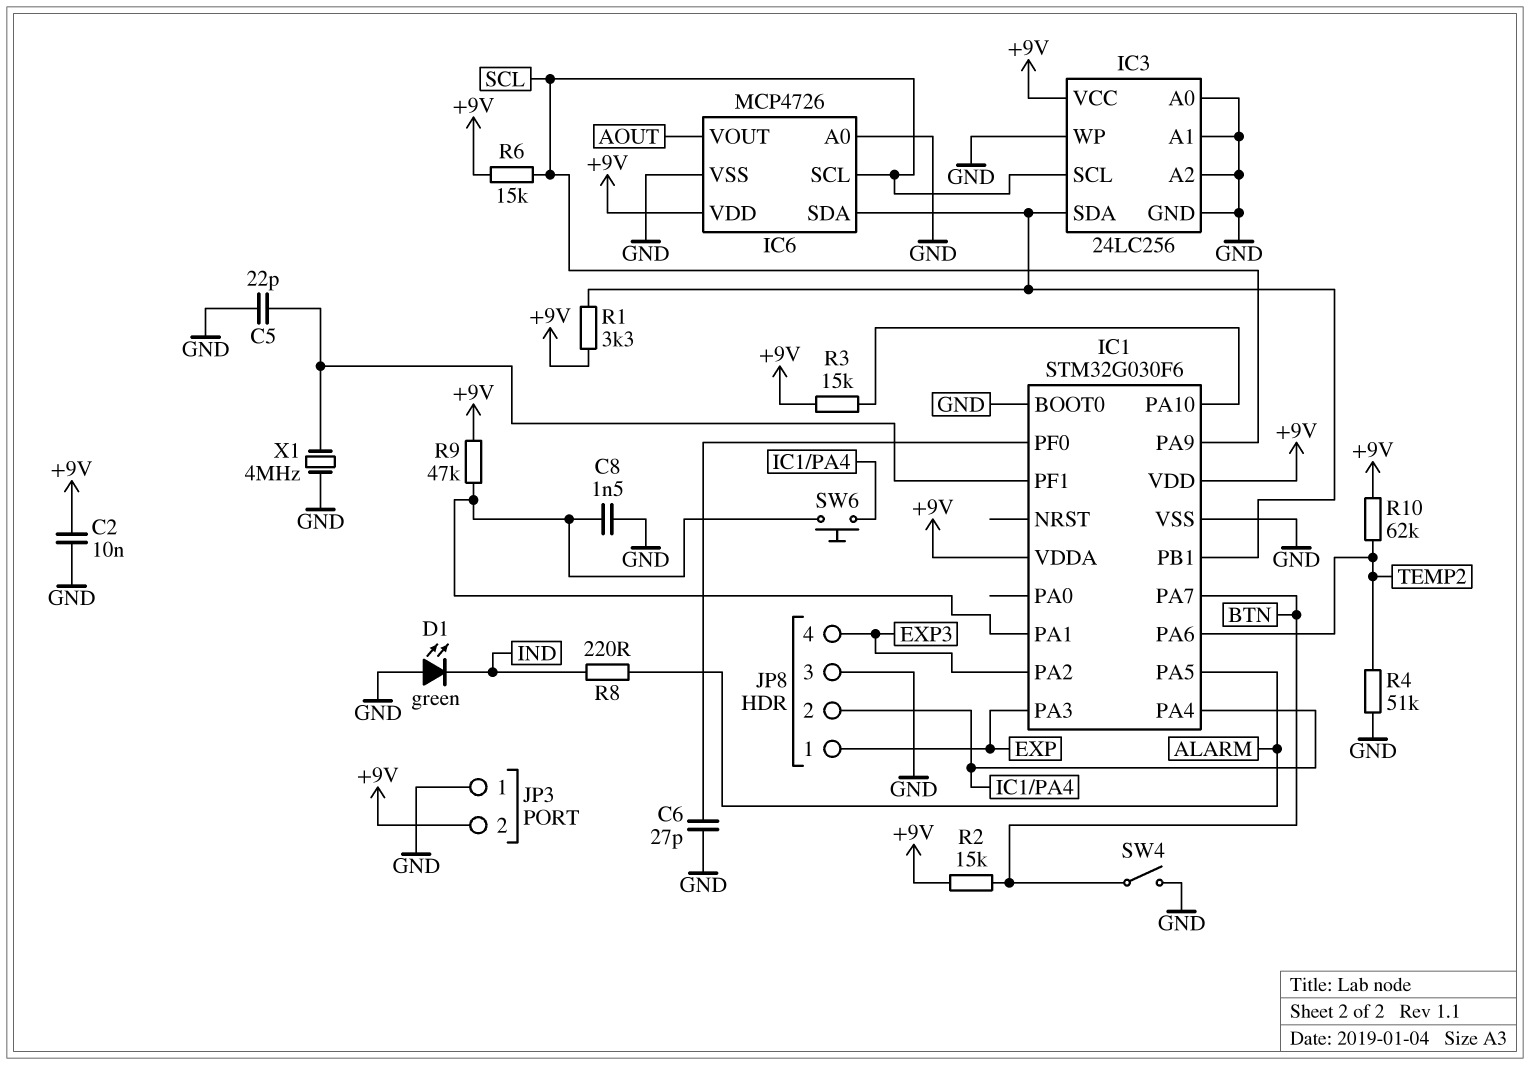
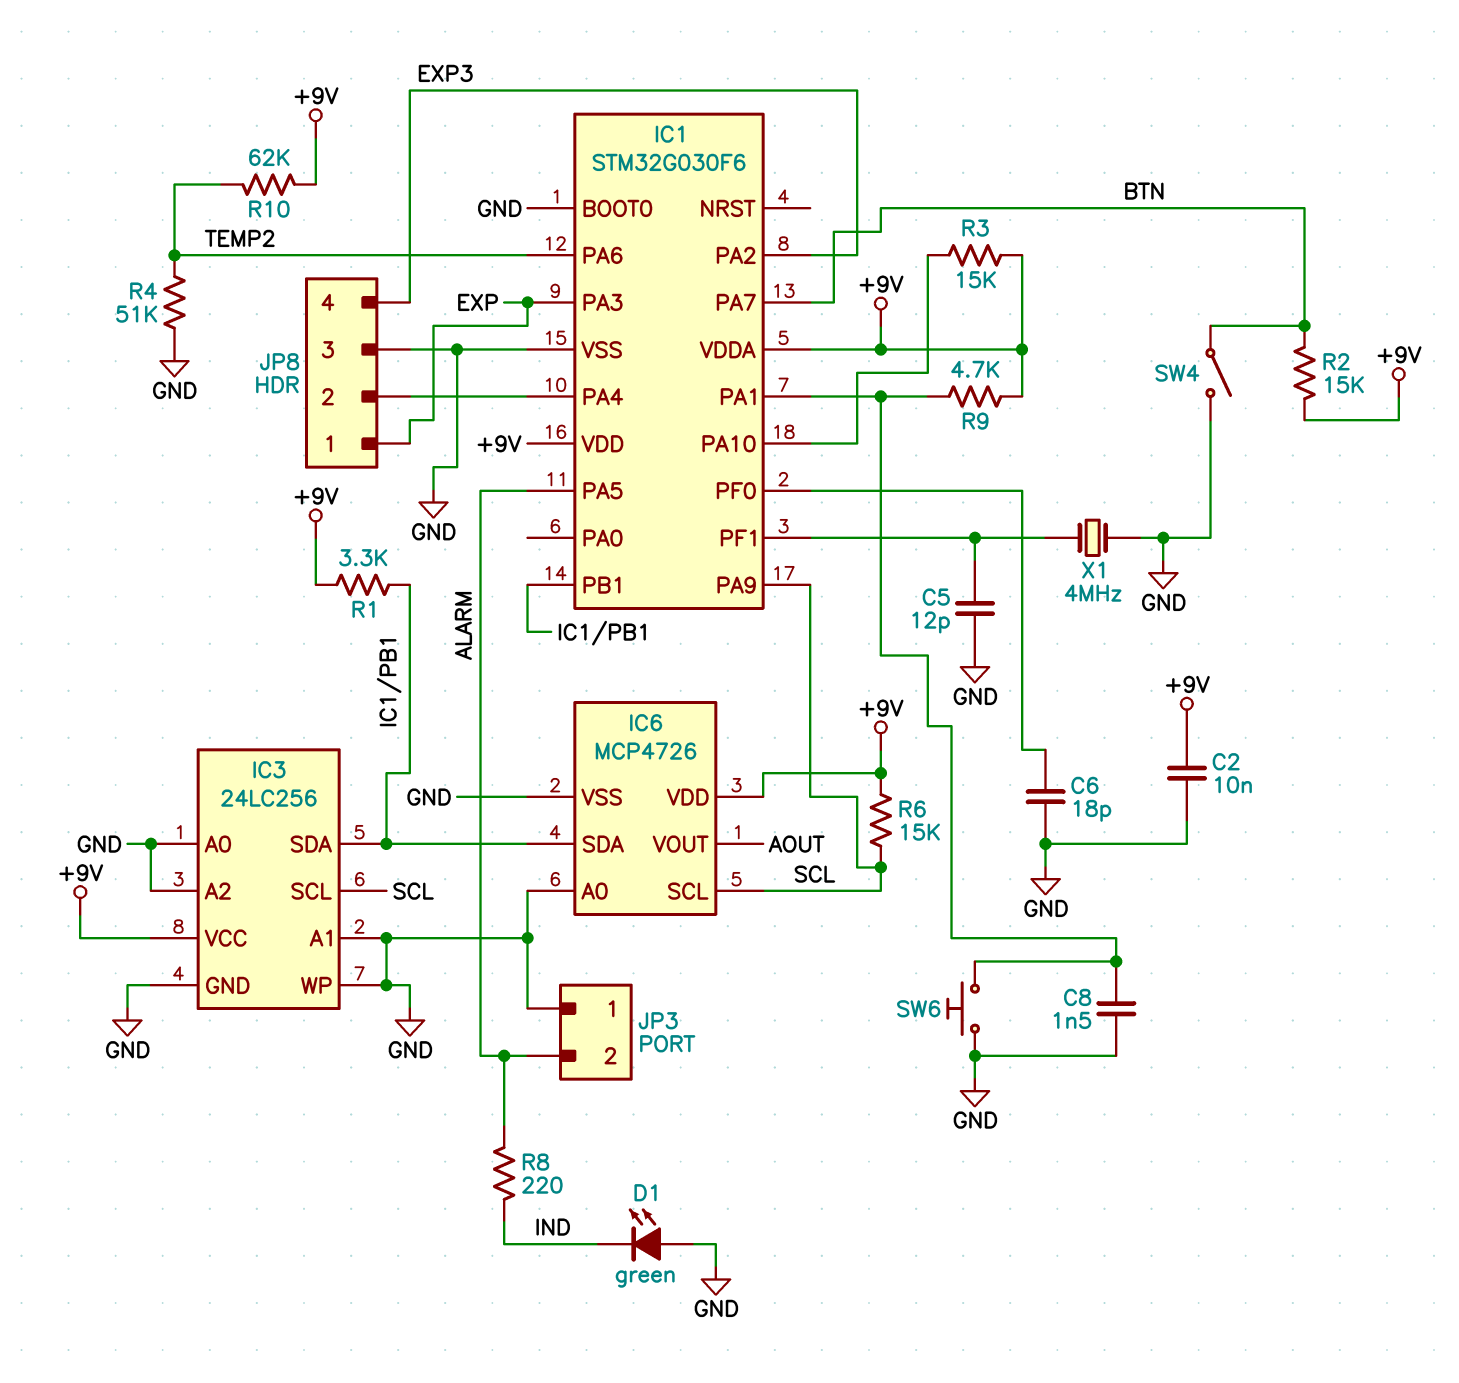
C5: 22pF (GND, IC1/PF1) -> 12pF (GND, IC1/PF1)
C6: 27pF (GND, IC1/PF0) -> 18pF (GND, IC1/PF0)
JP3 pin 2: +9V -> ALARM
R9: 47k (+9V, IC1/PA1) -> 4.7k (+9V, IC1/PA1)
SW6: button (IC1/PA1, IC1/PA4) -> button (GND, IC1/PA1)

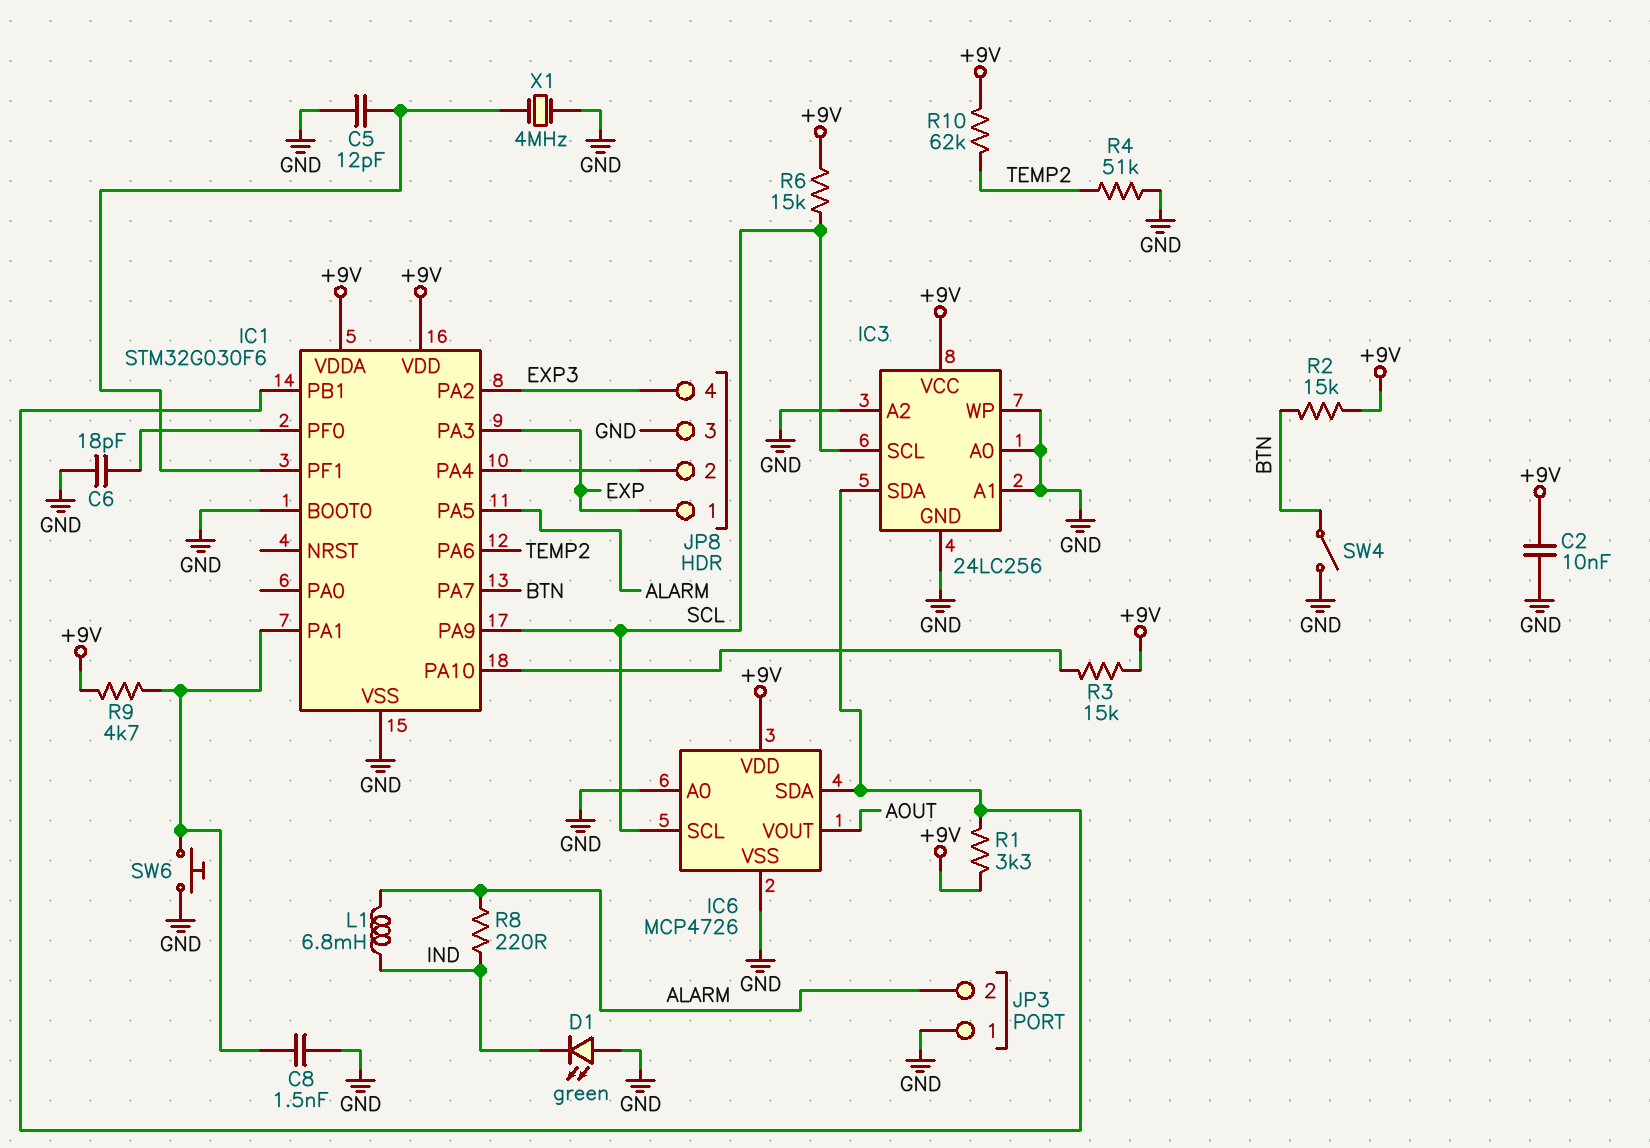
L1: none -> 6.8mH (ALARM, IND)

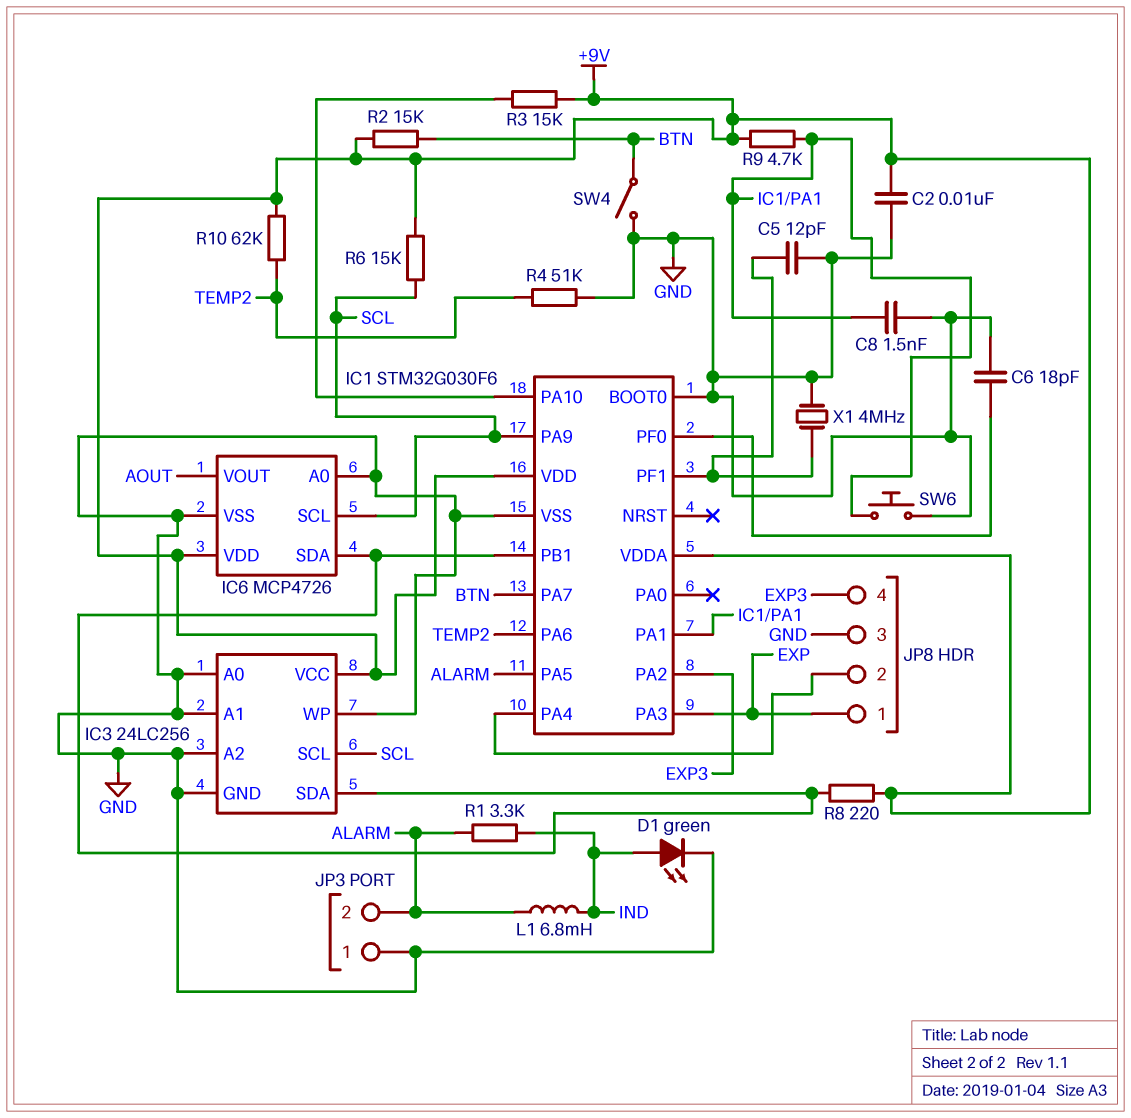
D1: LED green (A GND, K IND) -> LED green (A IND, K GND)
R1: 3.3k (+9V, IC1/PB1) -> 3.3k (ALARM, IND)
R8: 220 (ALARM, IND) -> 220 (+9V, IC1/PB1)

